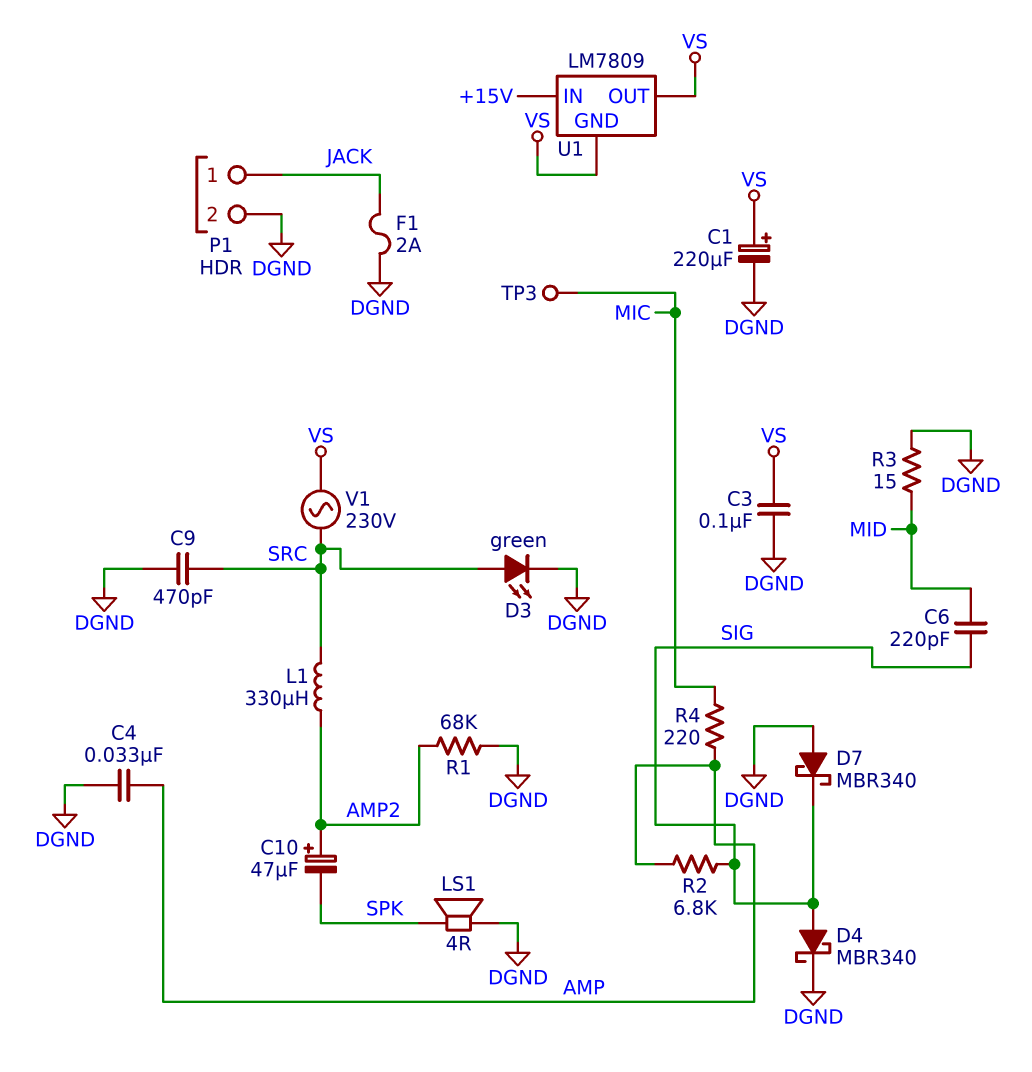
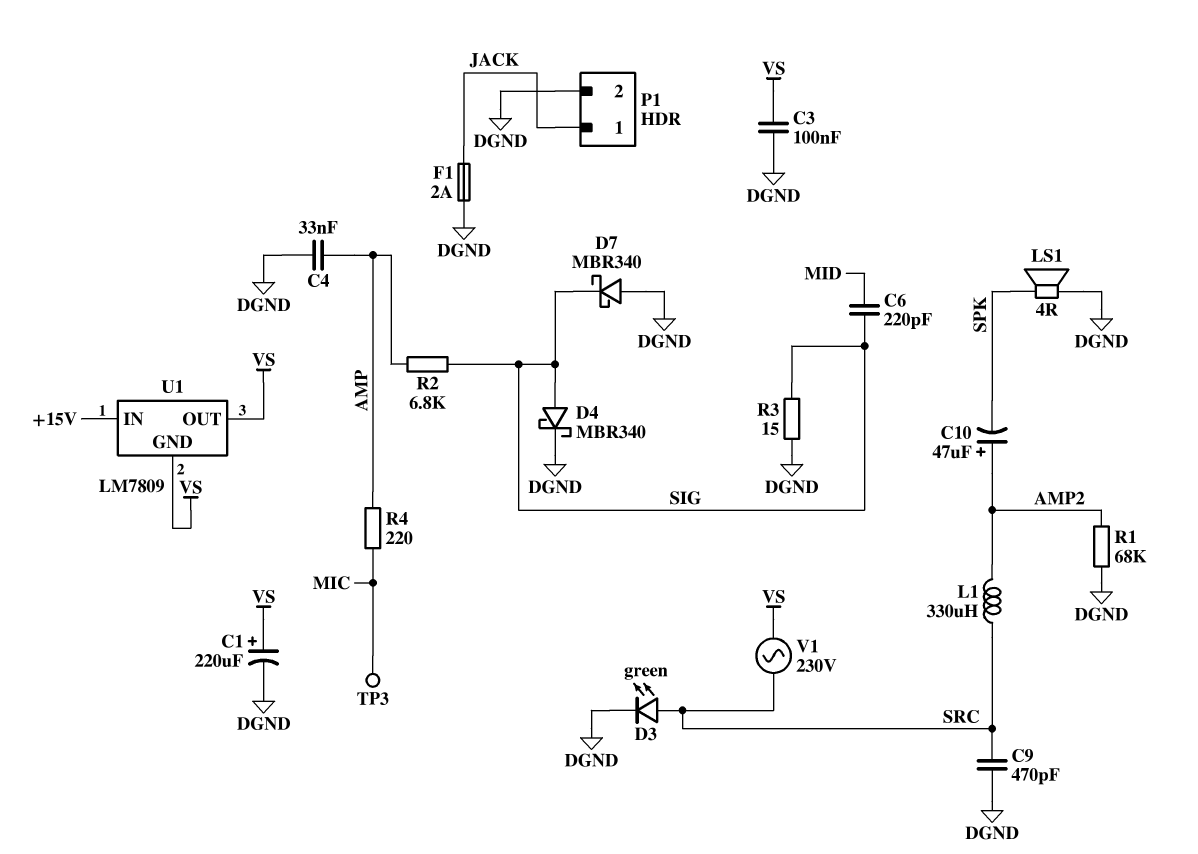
R3: 15 (DGND, MID) -> 15 (DGND, SIG)

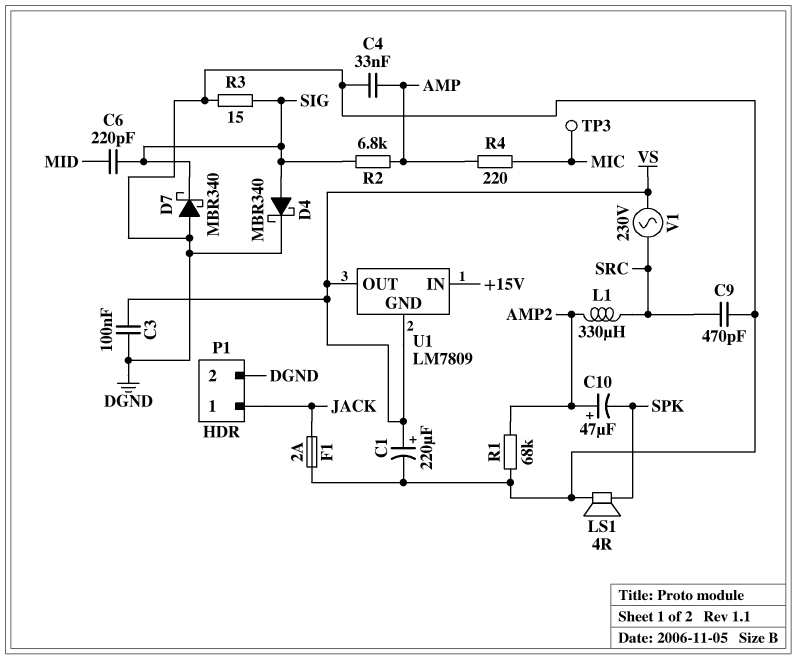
D3: LED green (A SRC, K DGND) -> none

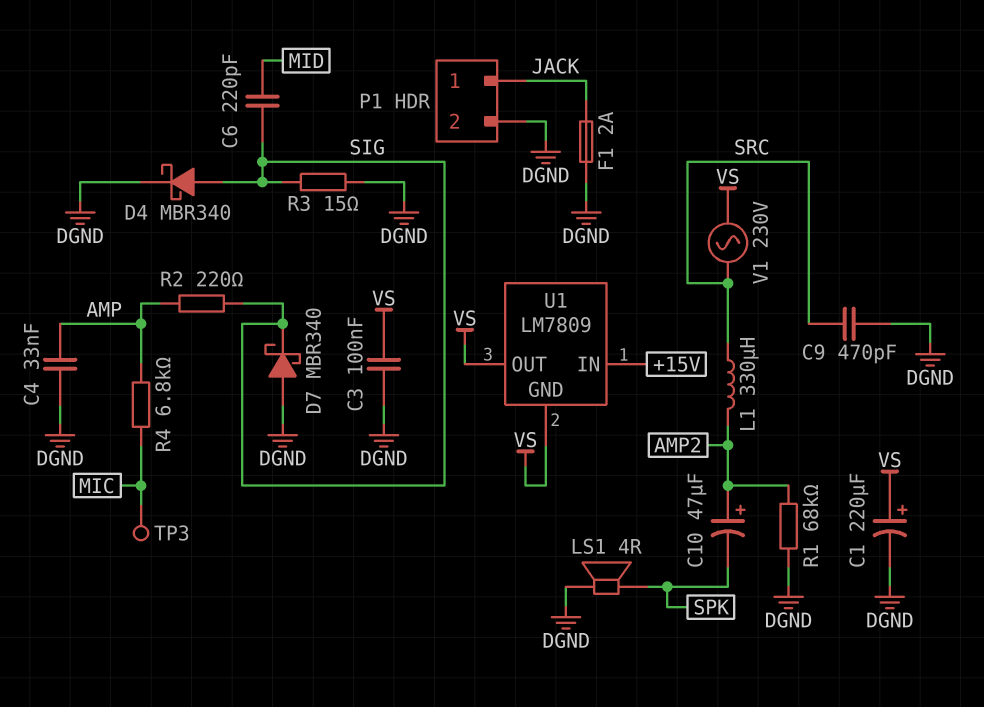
R2: 6.8k (AMP, SIG) -> 220 (AMP, SIG)
R4: 220 (AMP, MIC) -> 6.8k (AMP, MIC)

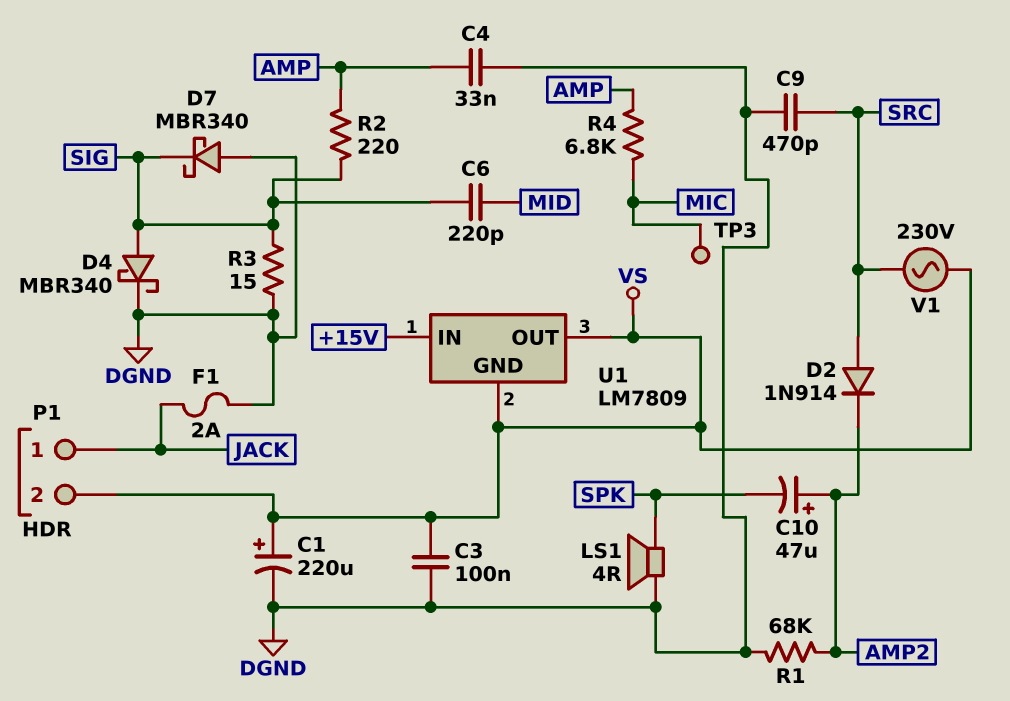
D2: none -> diode 1N914 (A SRC, K AMP2)
L1: 330uH (AMP2, SRC) -> none
P1 pin 2: DGND -> VS

